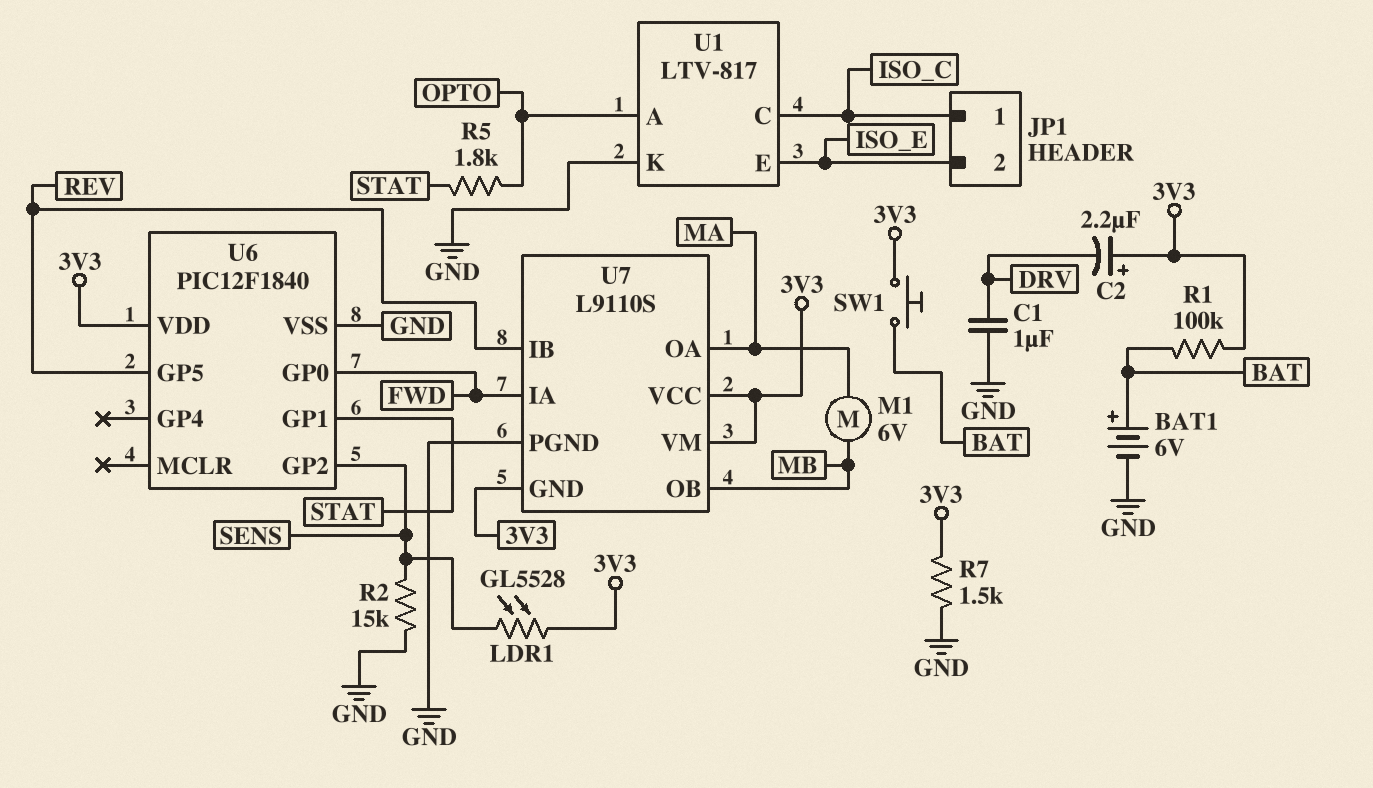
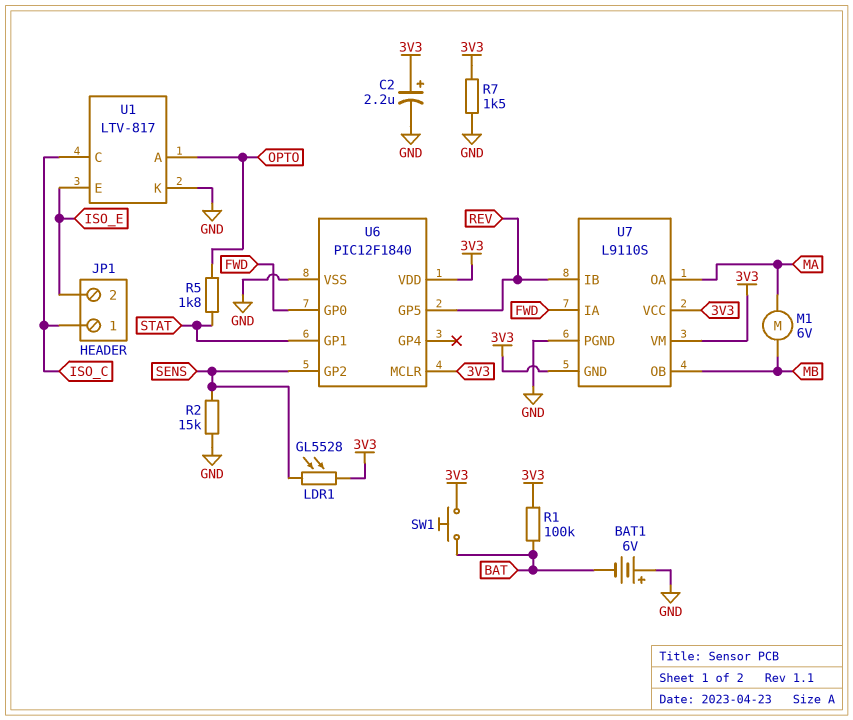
BAT1: 6V (plus BAT, minus GND) -> 6V (plus GND, minus BAT)
C1: 1uF (DRV, GND) -> none
C2: 2.2uF (plus 3V3, minus DRV) -> 2.2uF (plus 3V3, minus GND)
U6 pin MCLR: none -> 3V3

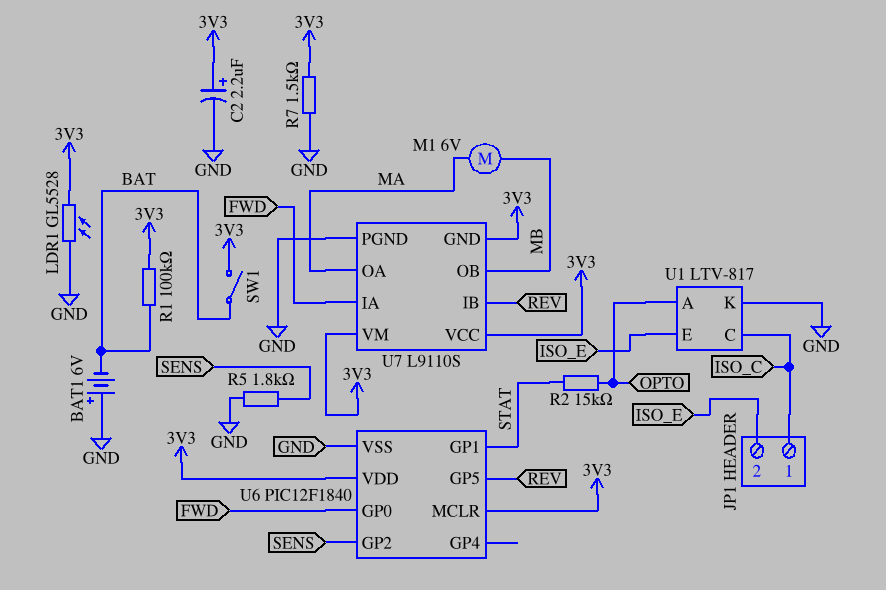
LDR1: GL5528 (3V3, SENS) -> GL5528 (3V3, GND)
R2: 15k (GND, SENS) -> 15k (OPTO, STAT)
R5: 1.8k (OPTO, STAT) -> 1.8k (GND, SENS)
SW1: button (3V3, BAT) -> switch (3V3, BAT)

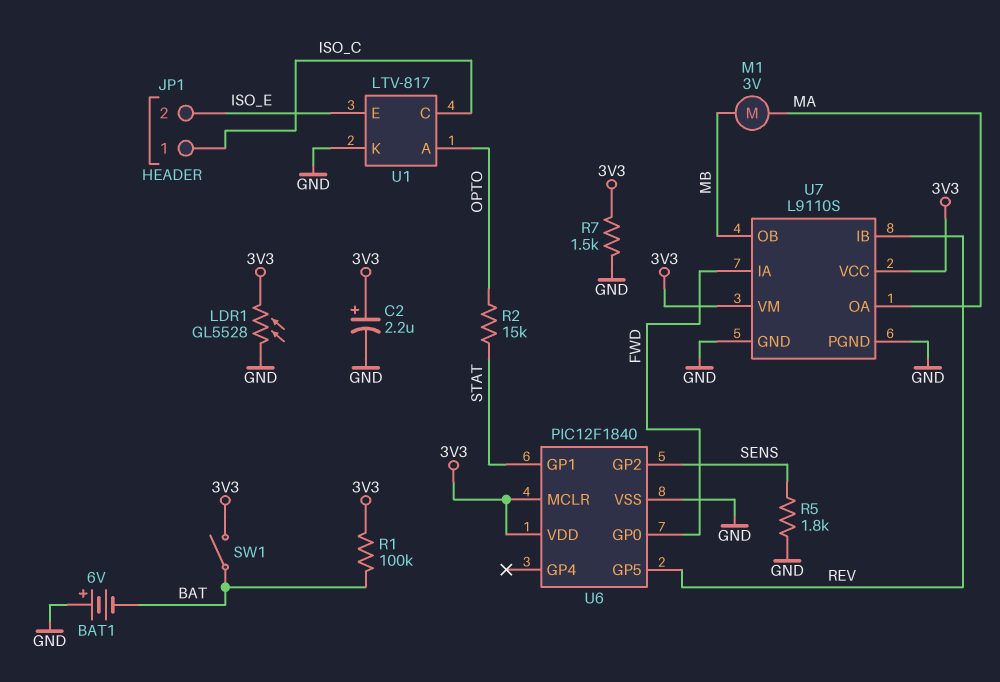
M1: motor 6V (MA, MB) -> motor 3V (MA, MB)
U7 pin GND: 3V3 -> GND

